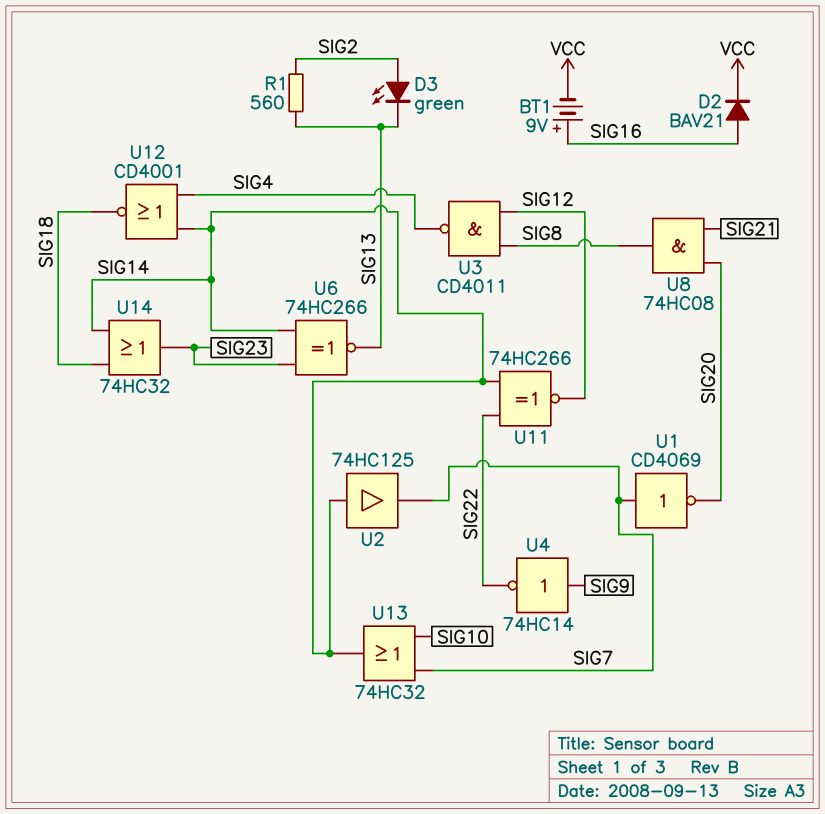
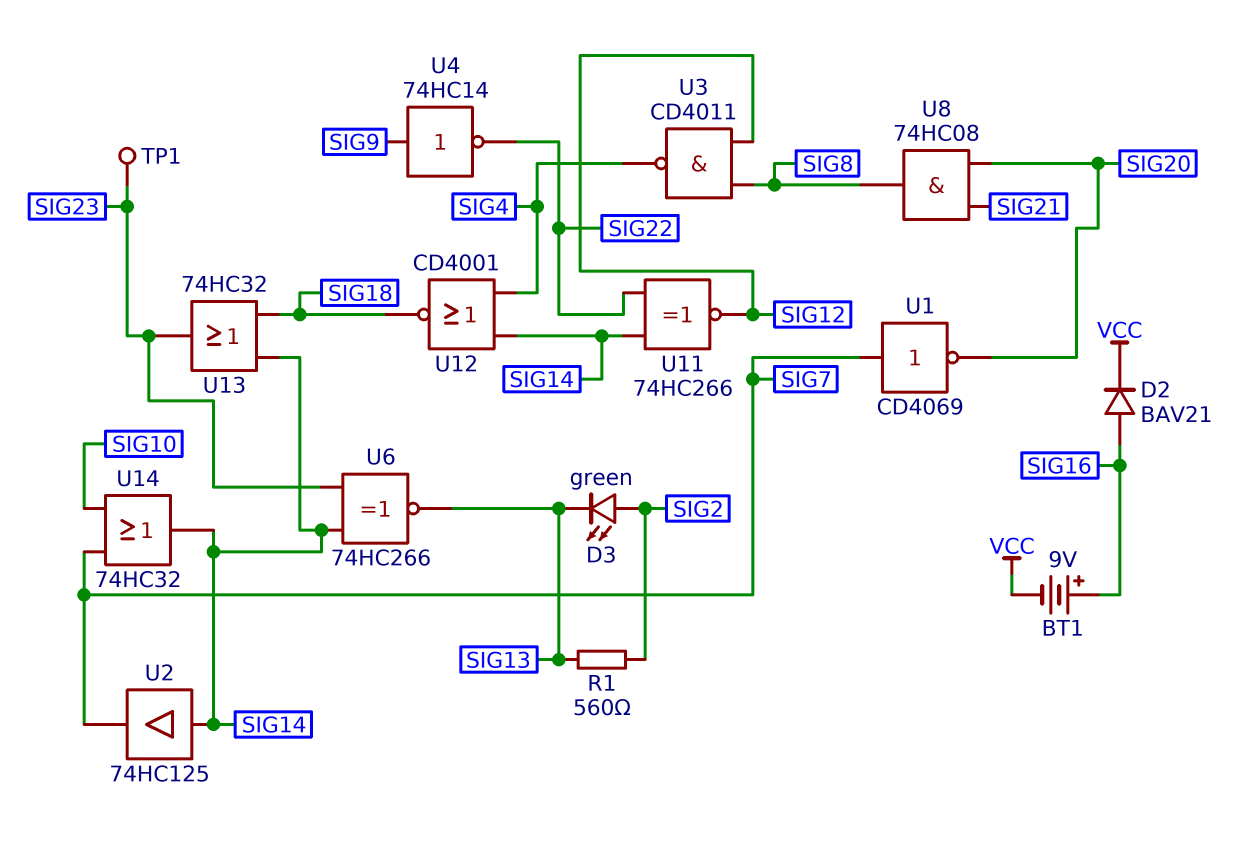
TP1: none -> test point (SIG23)
U13: OR 74HC32 (in SIG7, in SIG10, out SIG14) -> OR 74HC32 (in SIG14, in SIG18, out SIG23)
U14: OR 74HC32 (in SIG14, in SIG18, out SIG23) -> OR 74HC32 (in SIG7, in SIG10, out SIG14)

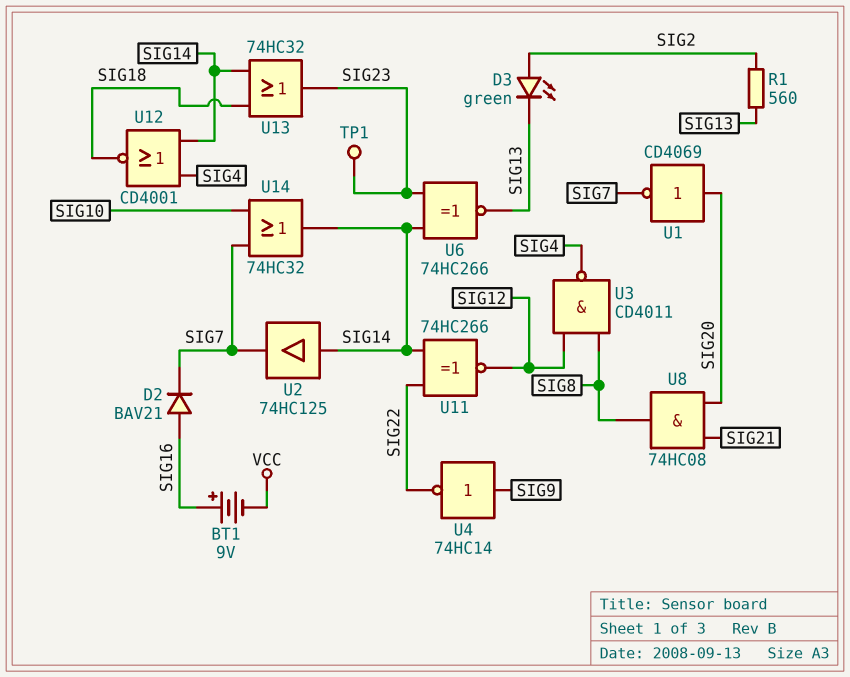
D2: diode BAV21 (A SIG16, K VCC) -> diode BAV21 (A SIG16, K SIG7)
U1: NOT CD4069 (in SIG7, out SIG20) -> NOT CD4069 (in SIG20, out SIG7)

